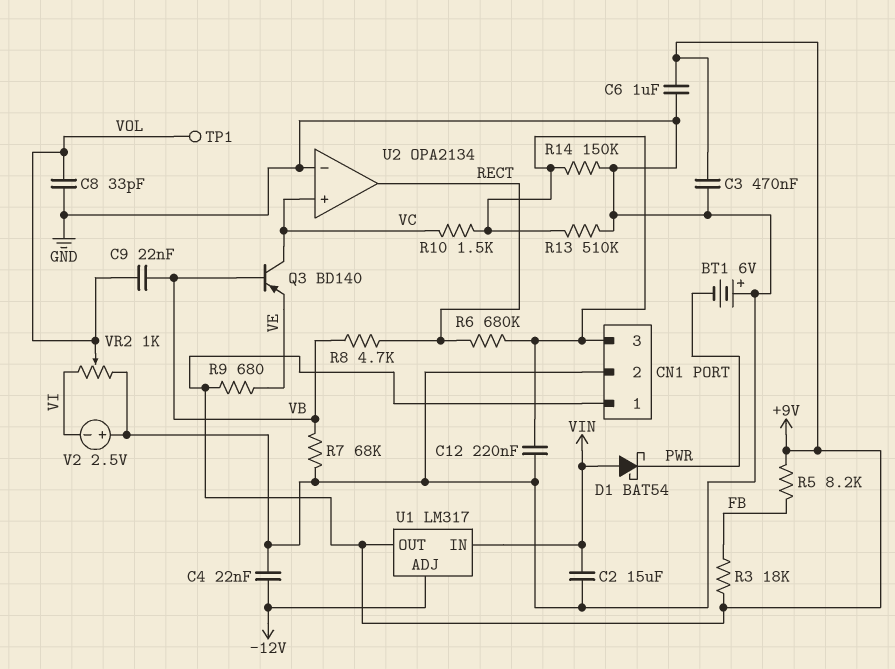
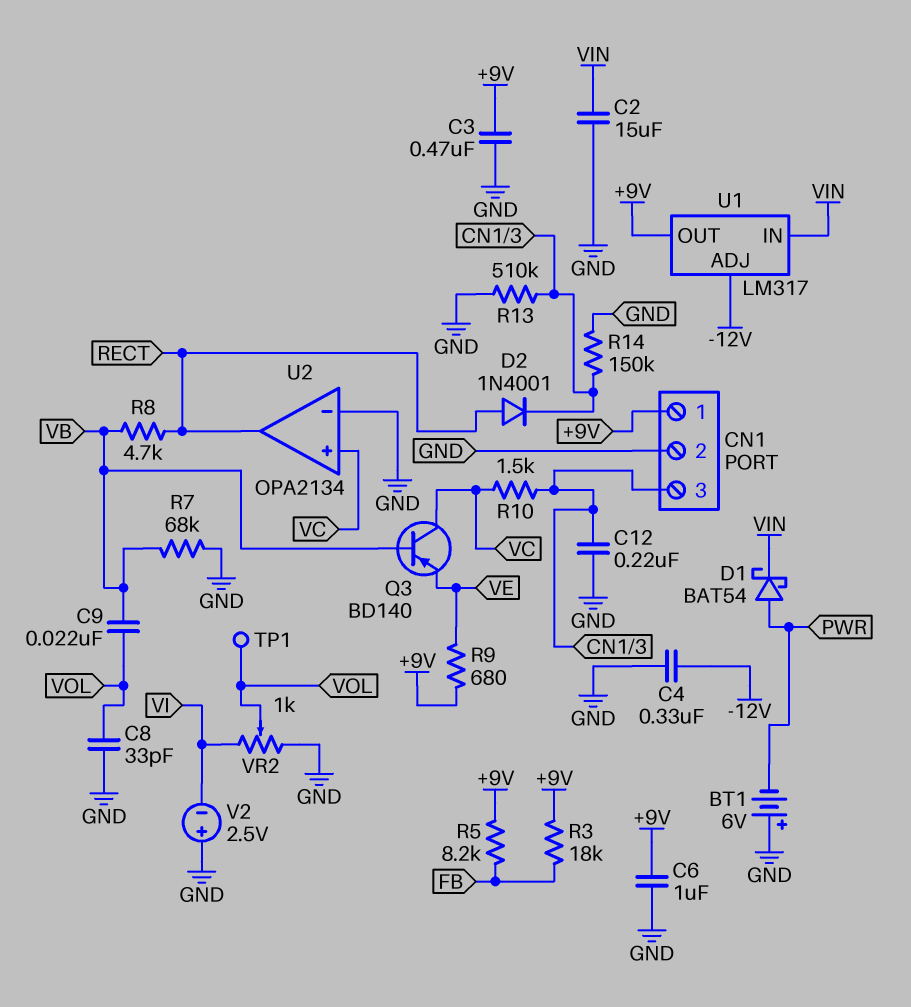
C4: 22nF (-12V, GND) -> 330nF (-12V, GND)
D1: schottky BAT54 (A VIN, K PWR) -> schottky BAT54 (A PWR, K VIN)
D2: none -> diode 1N4001 (A RECT, K CN1/3)
R6: 680k (CN1/3, RECT) -> none

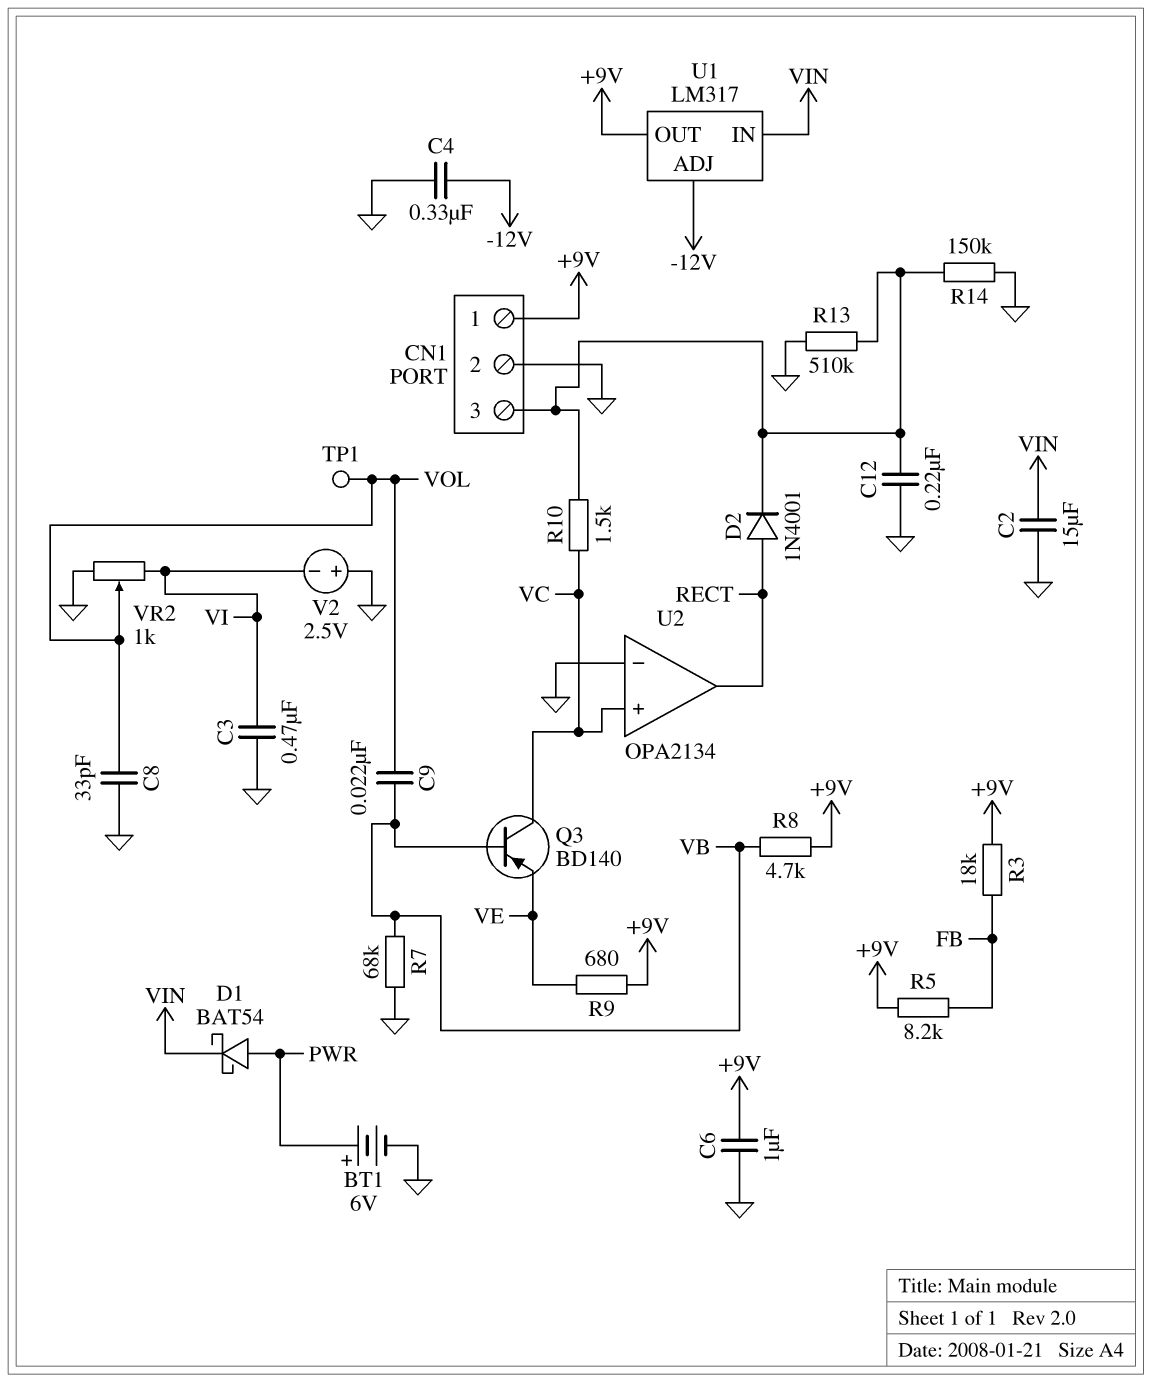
BT1: 6V (plus GND, minus PWR) -> 6V (plus PWR, minus GND)
C3: 470nF (+9V, GND) -> 470nF (GND, VI)
R8: 4.7k (RECT, VB) -> 4.7k (+9V, VB)

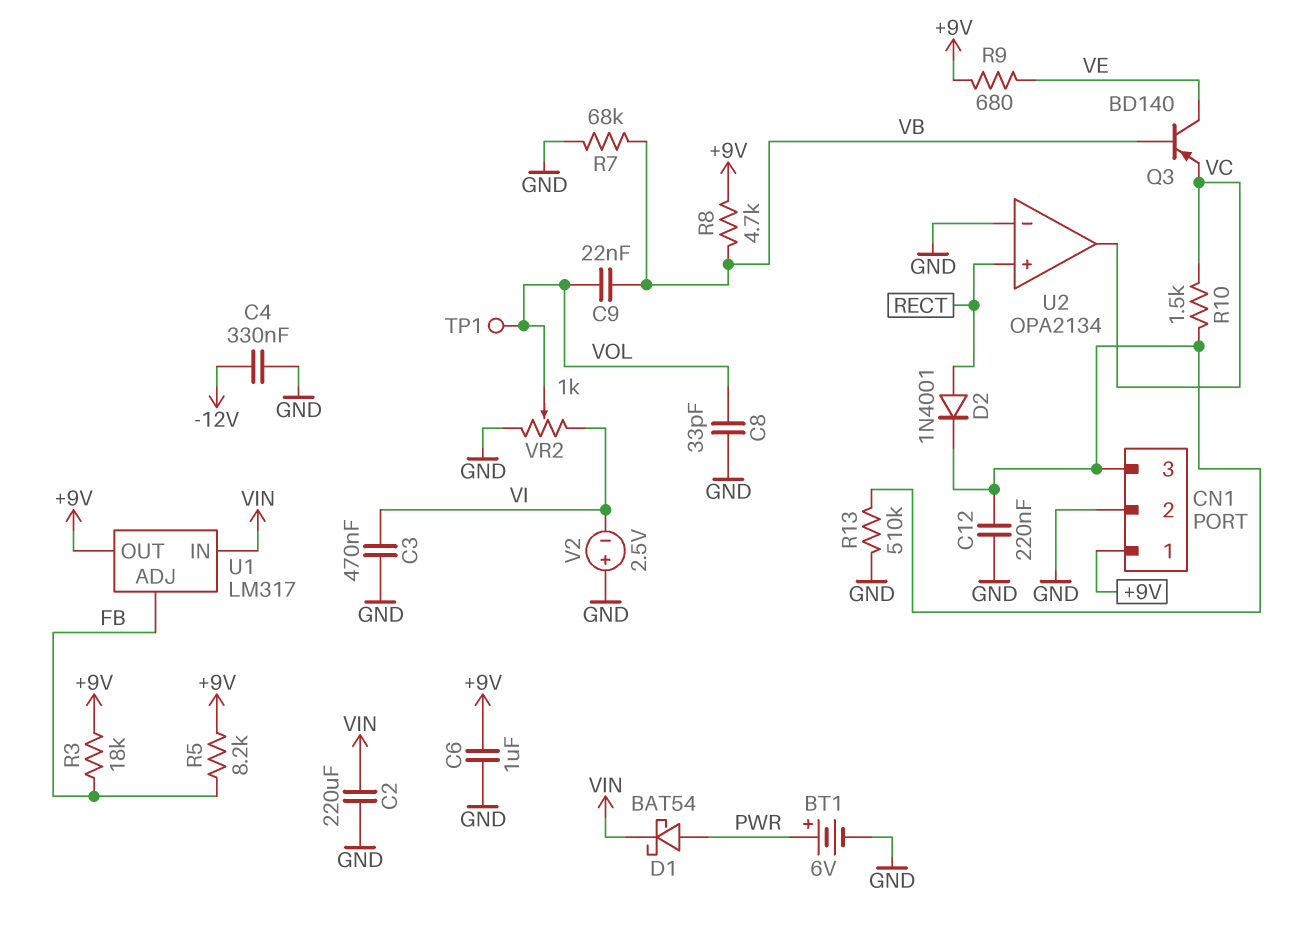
C2: 15uF (GND, VIN) -> 220uF (GND, VIN)
Q3: PNP BD140 (B VB, C VC, E VE) -> PNP BD140 (B VB, C VE, E VC)
R14: 150k (CN1/3, GND) -> none
U1 pin ADJ: -12V -> FB
U2 pin in+: VC -> RECT
U2 pin out: RECT -> VC

